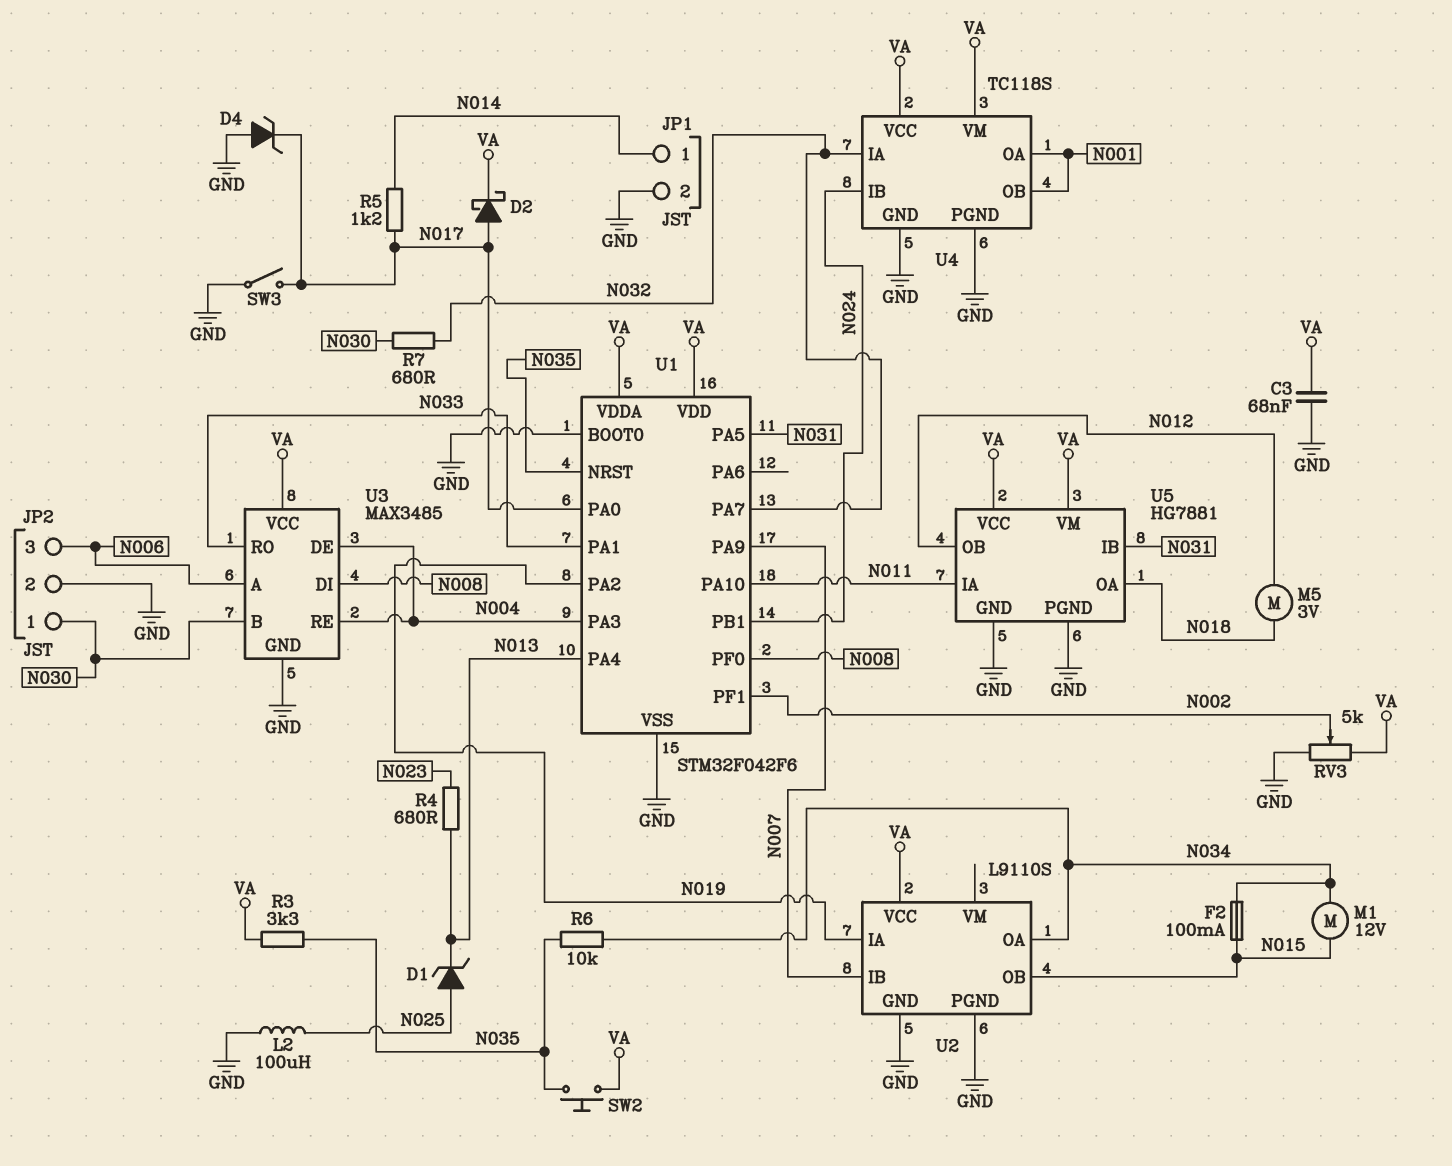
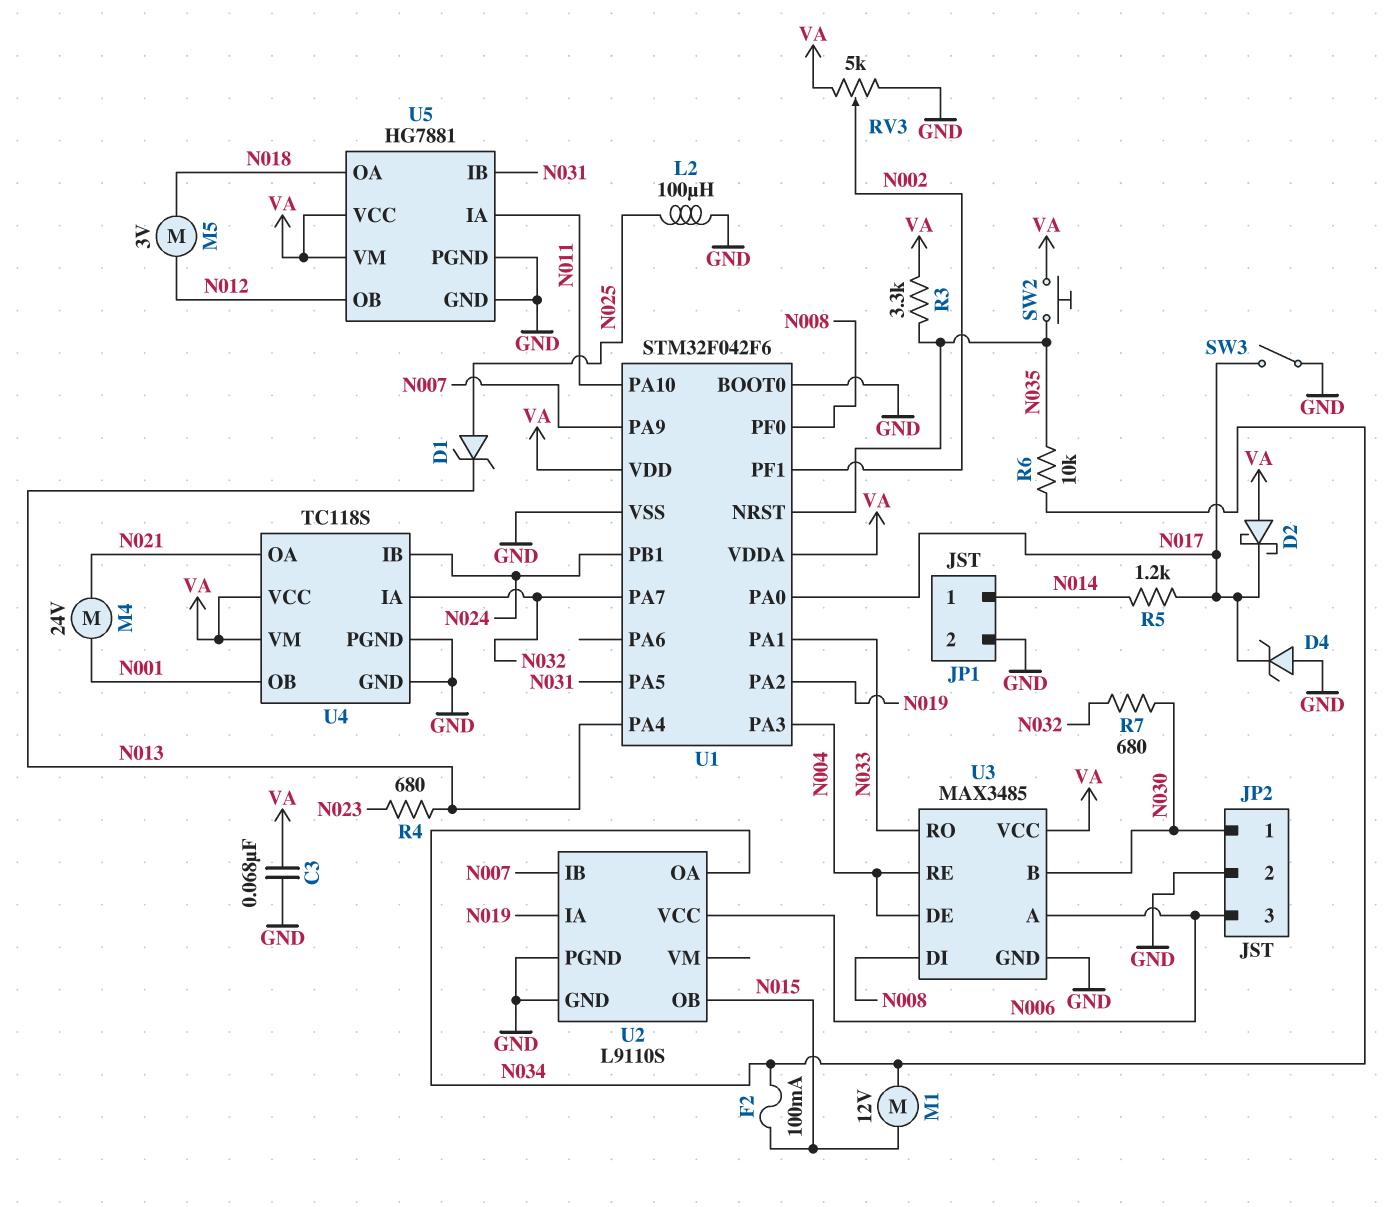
D2: schottky (A N017, K VA) -> schottky (A VA, K N017)
M4: none -> motor 24V (N001, N021)
U2 pin VCC: VA -> N006
U4 pin OA: N001 -> N021

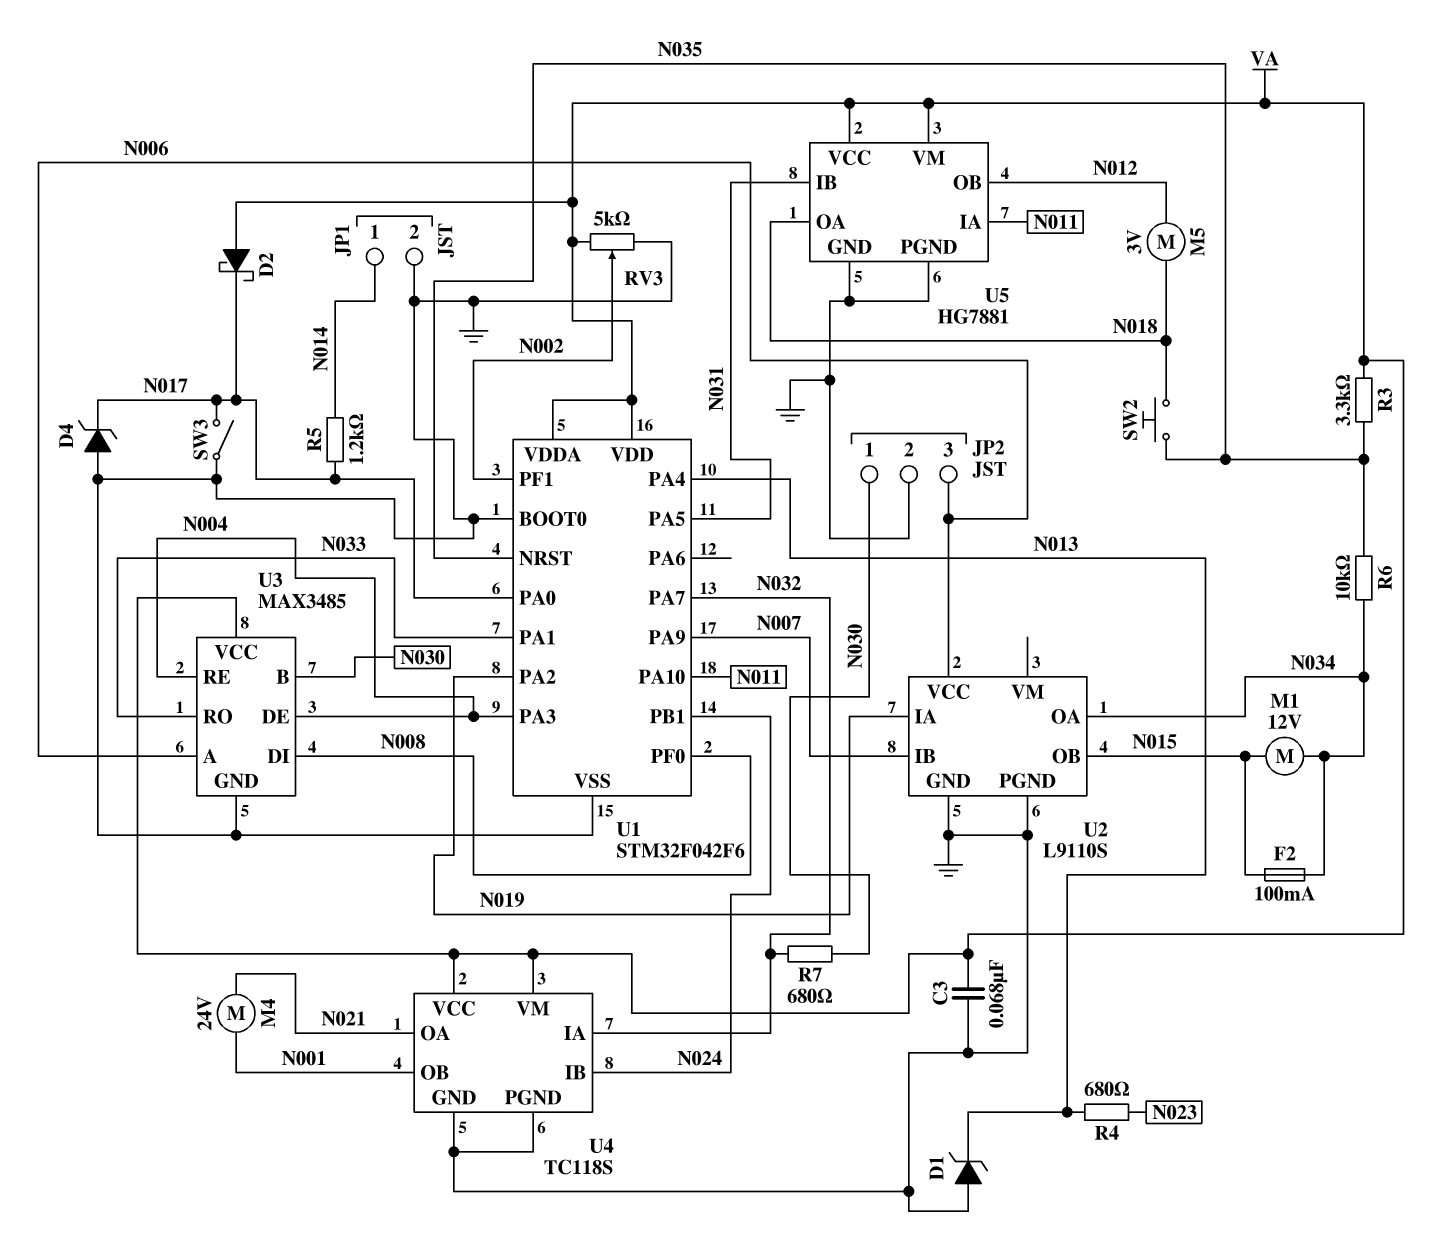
D1: zener (A N025, K N013) -> zener (A GND, K N013)
L2: 100uH (GND, N025) -> none
SW2: button (N035, VA) -> button (N018, N035)

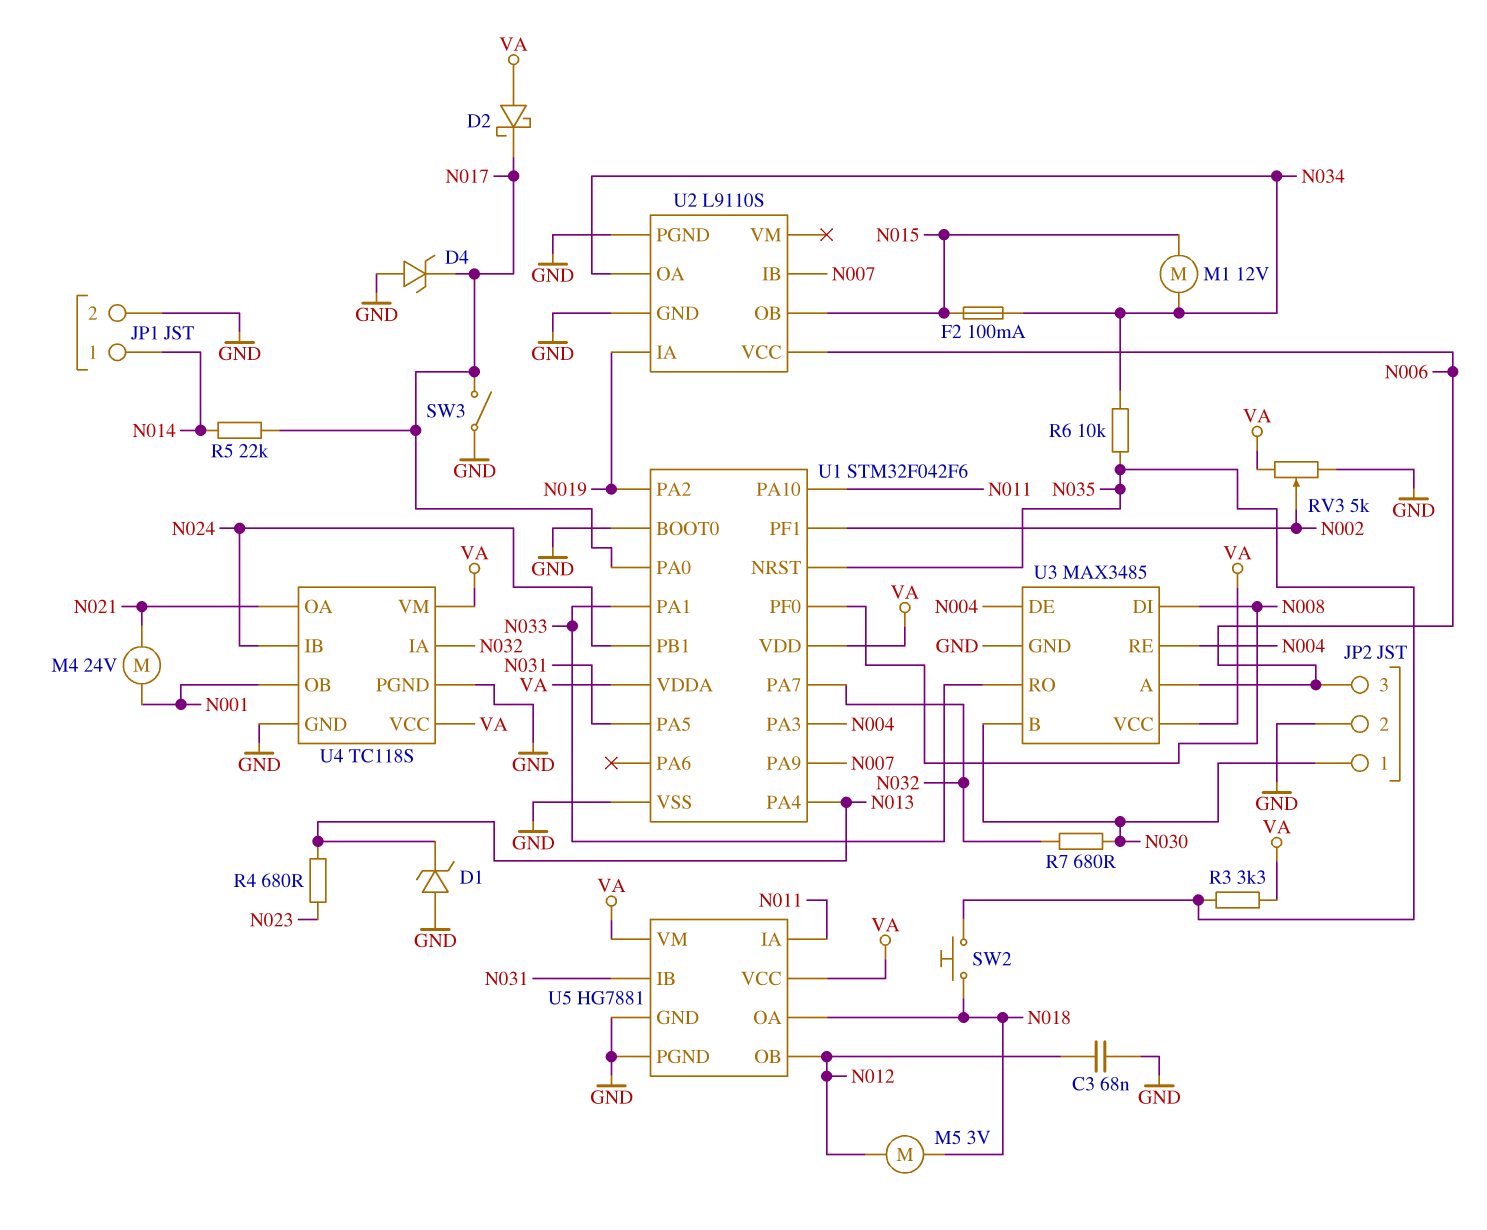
C3: 68nF (GND, VA) -> 68nF (GND, N012)
R5: 1.2k (N014, N017) -> 22k (N014, N017)

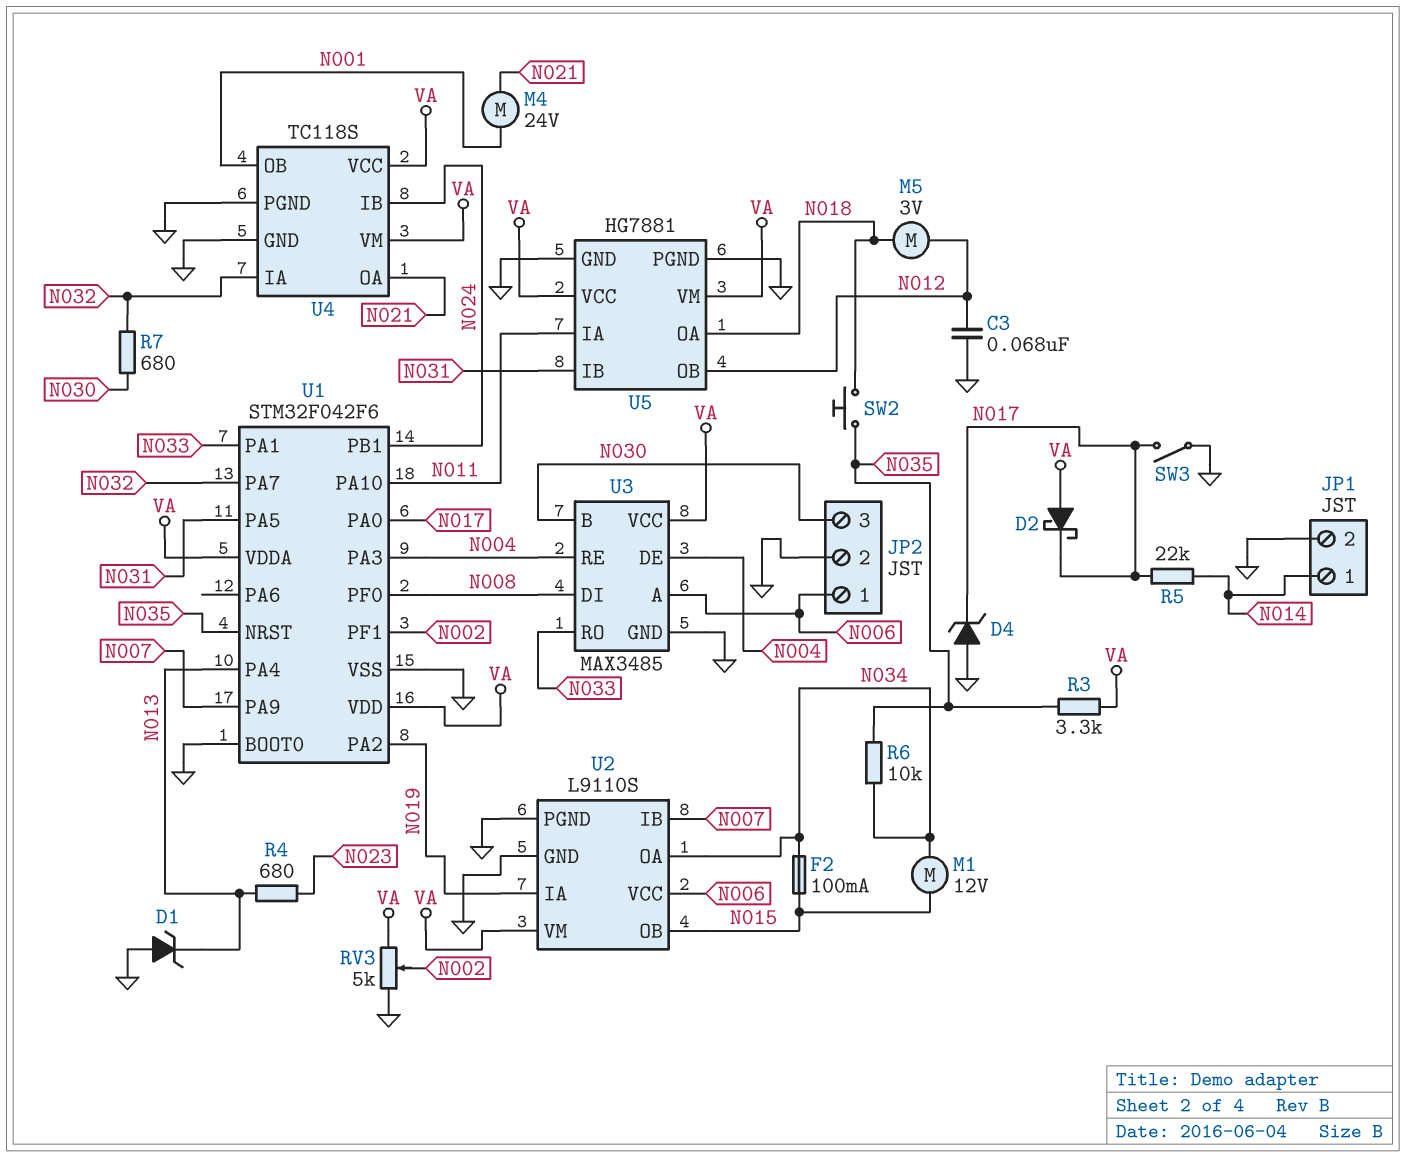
JP2 pin 1: N030 -> N006
JP2 pin 3: N006 -> N030
U2 pin VM: none -> VA

